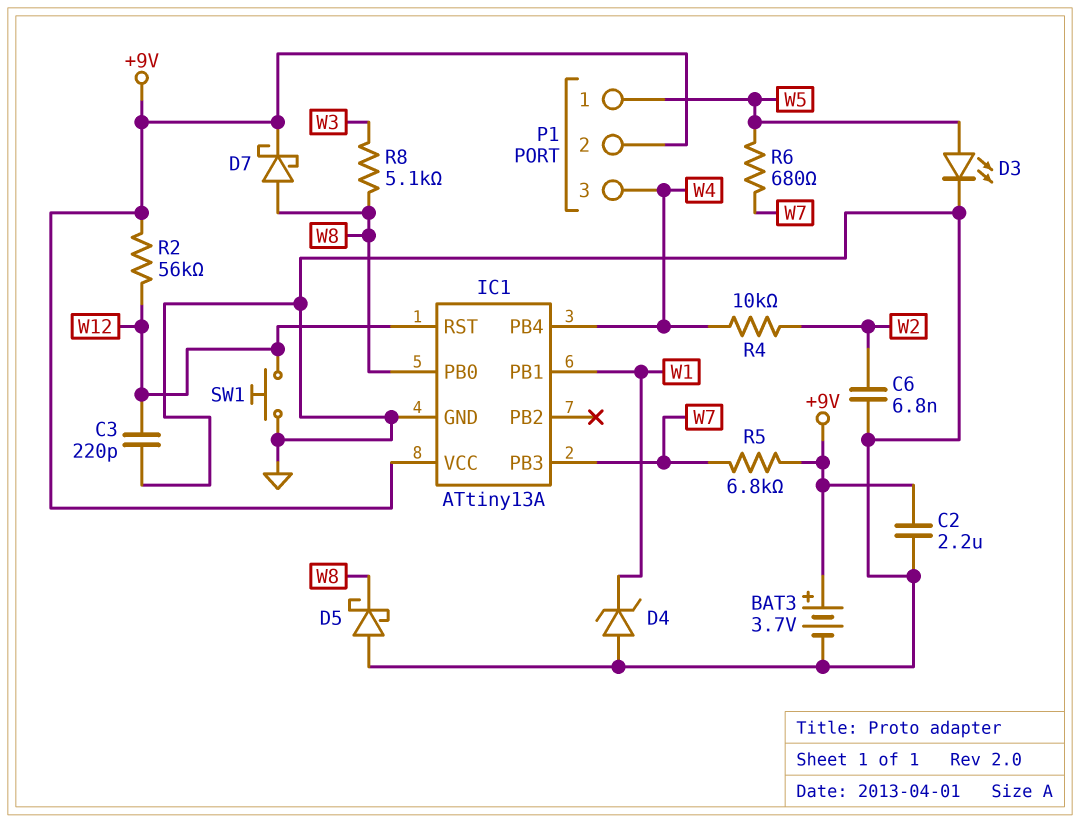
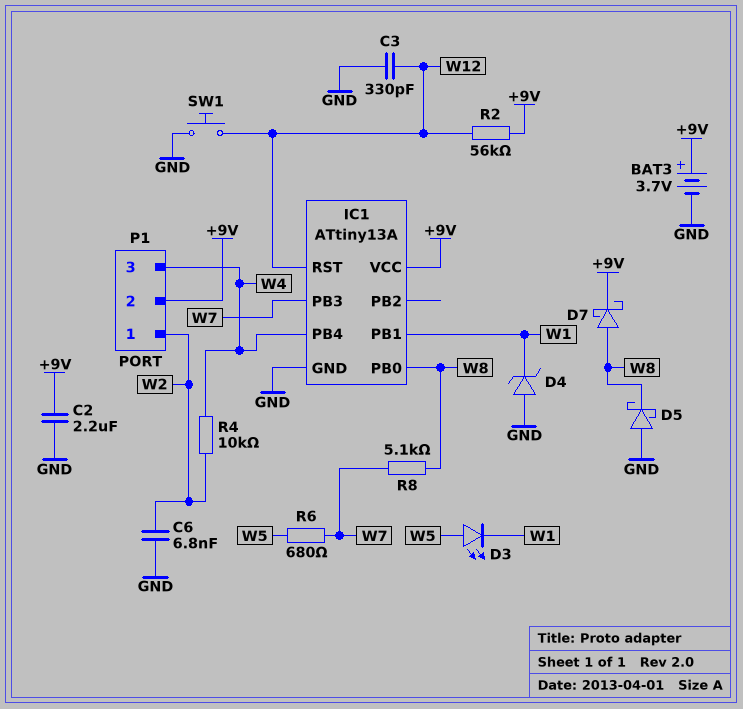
C3: 220pF (GND, W12) -> 330pF (GND, W12)
D3: LED (A W5, K GND) -> LED (A W5, K W1)
P1 pin 1: W5 -> W2
R5: 6.8k (+9V, W7) -> none
R8: 5.1k (W3, W8) -> 5.1k (W7, W8)

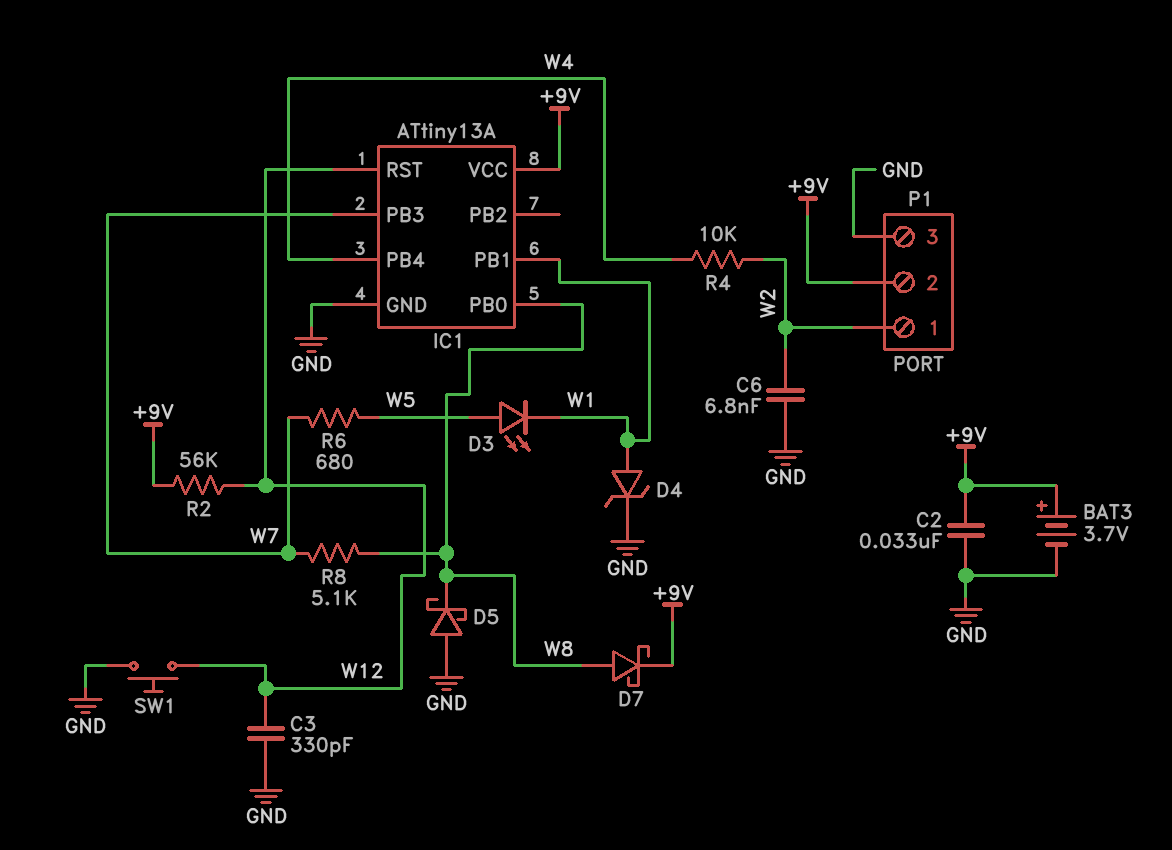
C2: 2.2uF (+9V, GND) -> 33nF (+9V, GND)
D4: zener (A GND, K W1) -> zener (A W1, K GND)
P1 pin 3: W4 -> GND

